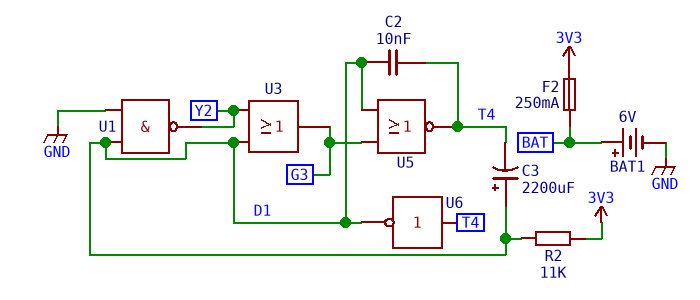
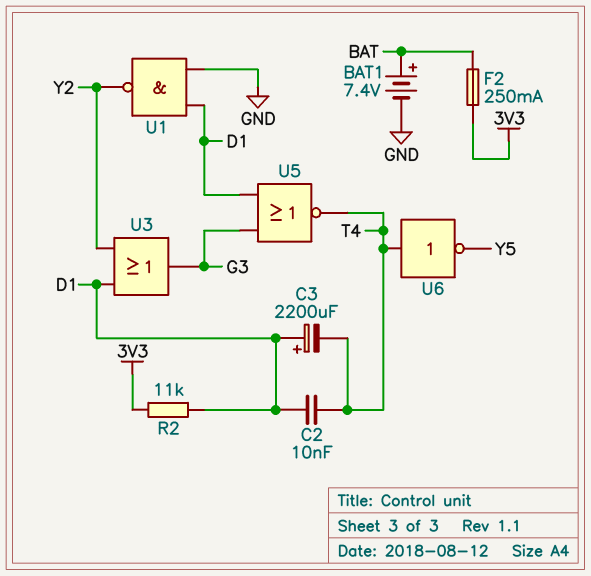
BAT1: 6V (plus BAT, minus GND) -> 7.4V (plus BAT, minus GND)
U6: NOT (in T4, out D1) -> NOT (in T4, out Y5)

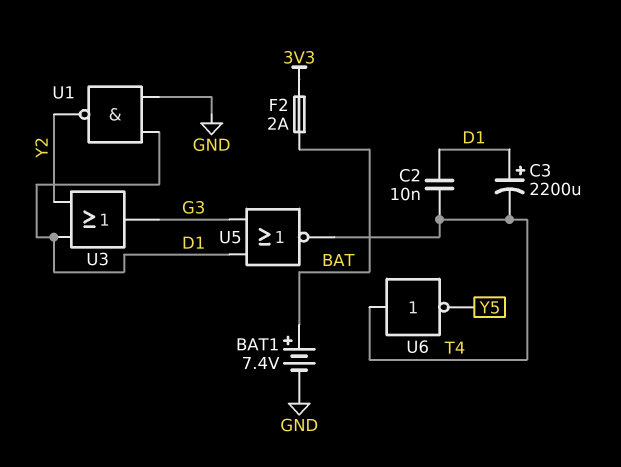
F2: 250mA (3V3, BAT) -> 2A (3V3, BAT)
R2: 11k (3V3, D1) -> none

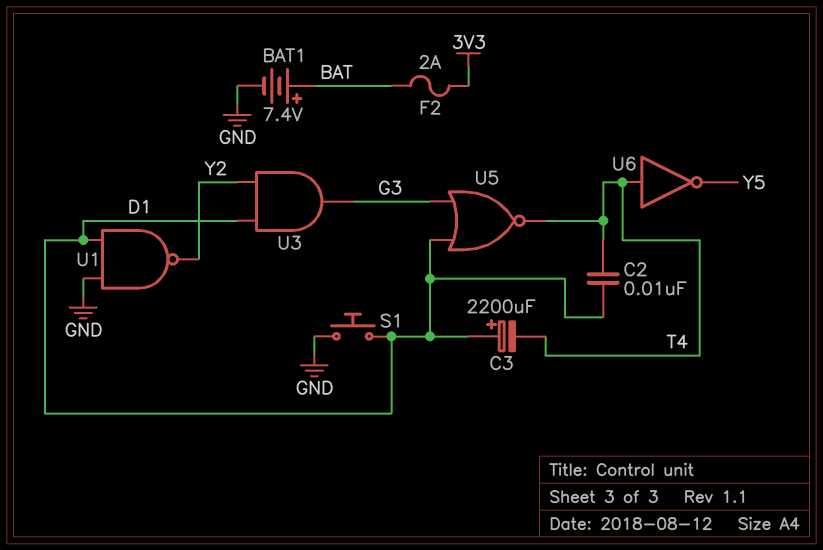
S1: none -> button (D1, GND)
U3: OR (in D1, in Y2, out G3) -> AND (in D1, in Y2, out G3)

